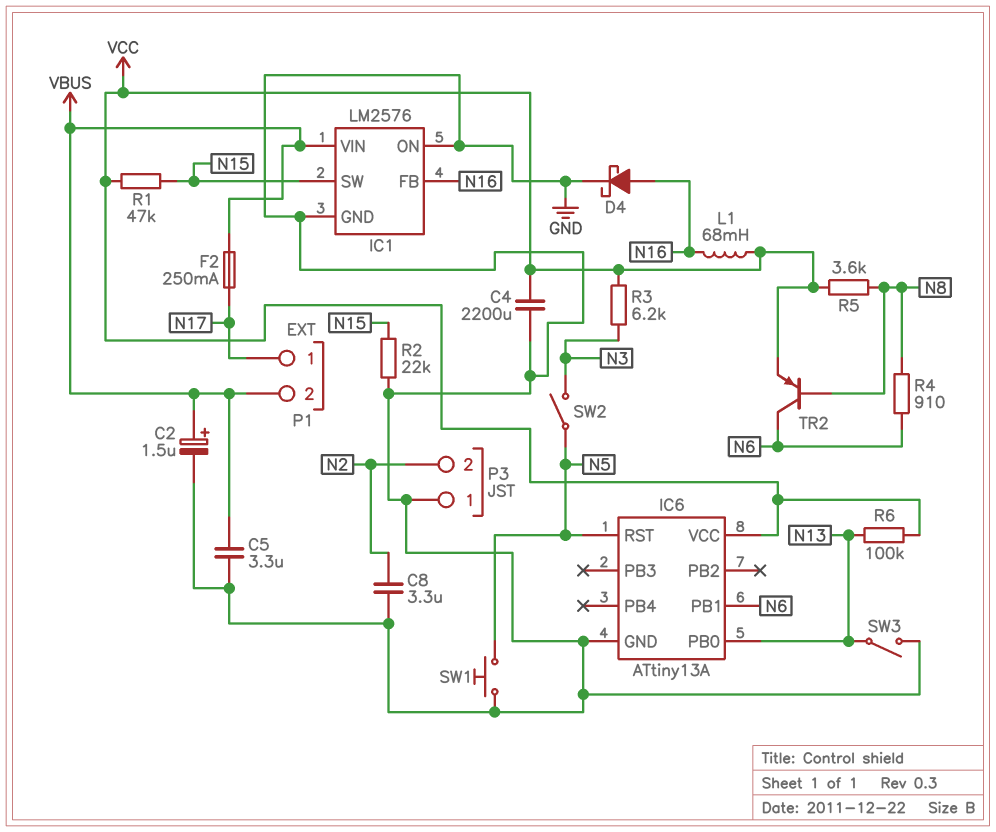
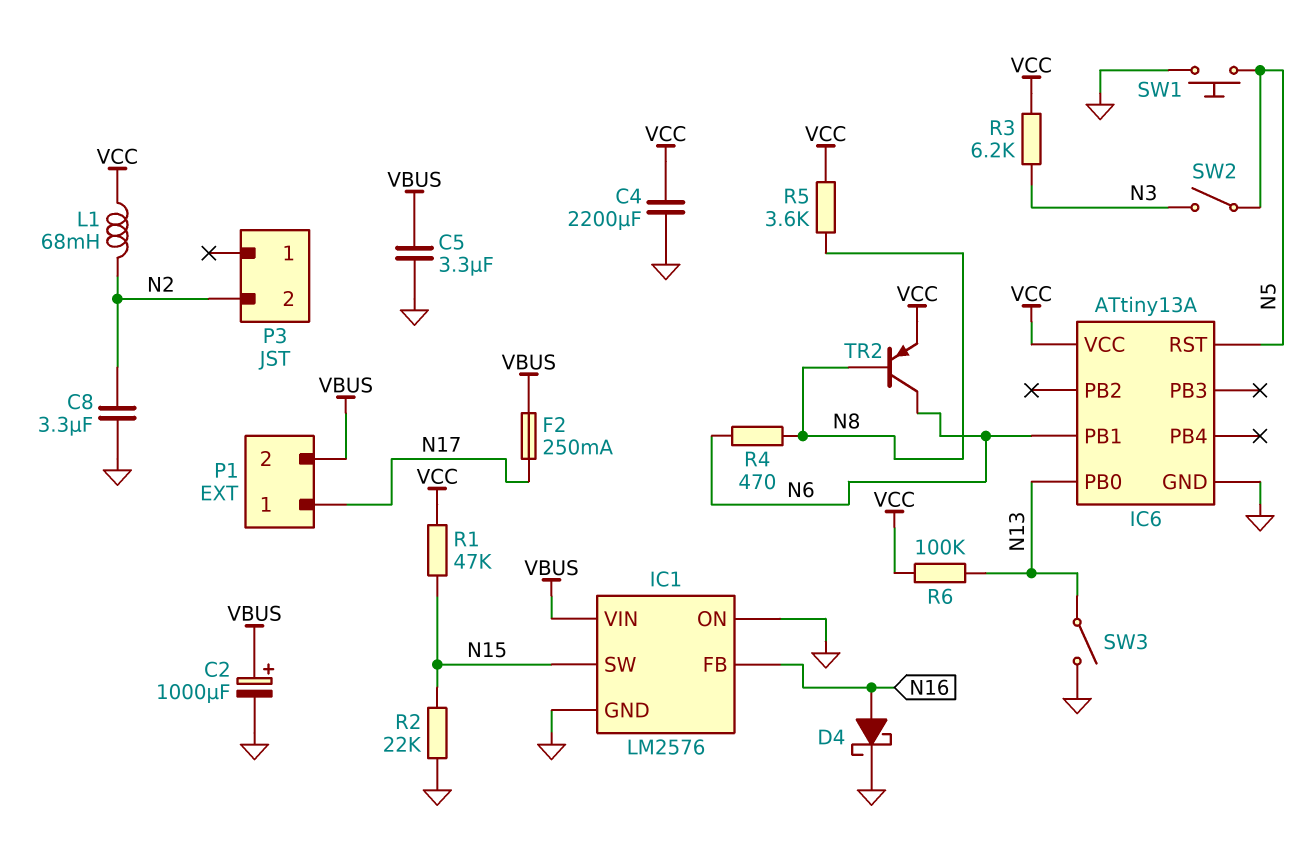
C2: 1.5uF (plus VBUS, minus GND) -> 1000uF (plus VBUS, minus GND)
L1: 68mH (N16, VCC) -> 68mH (N2, VCC)
P3 pin 1: GND -> none
R4: 910 (N6, N8) -> 470 (N6, N8)

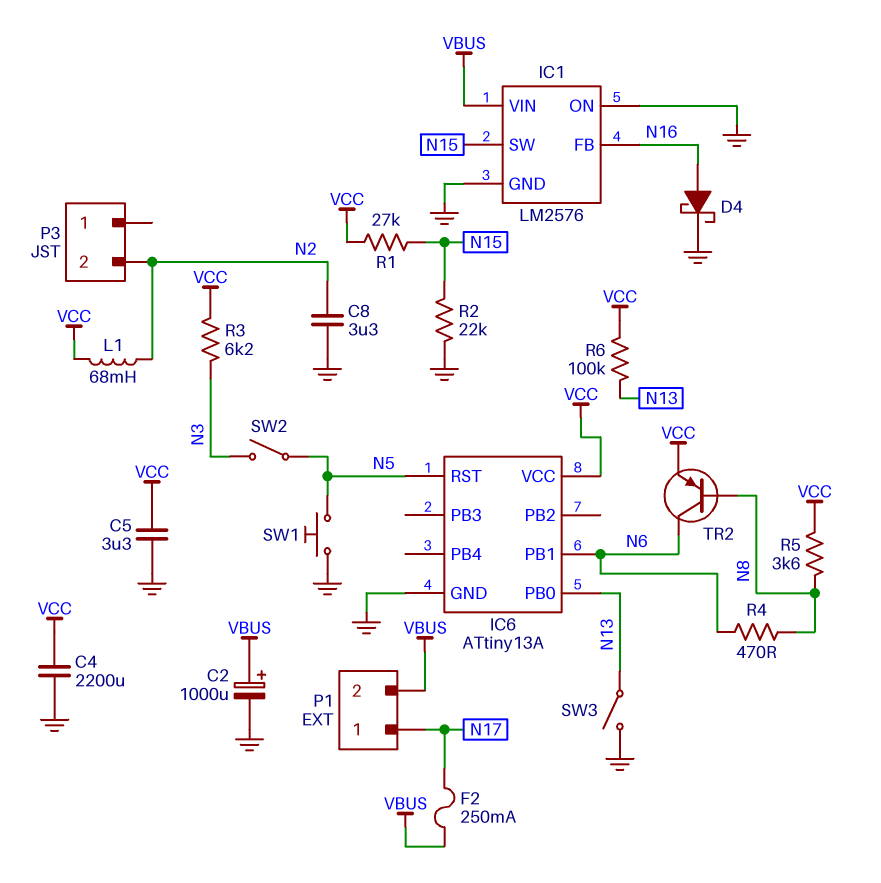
C5: 3.3uF (GND, VBUS) -> 3.3uF (GND, VCC)
R1: 47k (N15, VCC) -> 27k (N15, VCC)

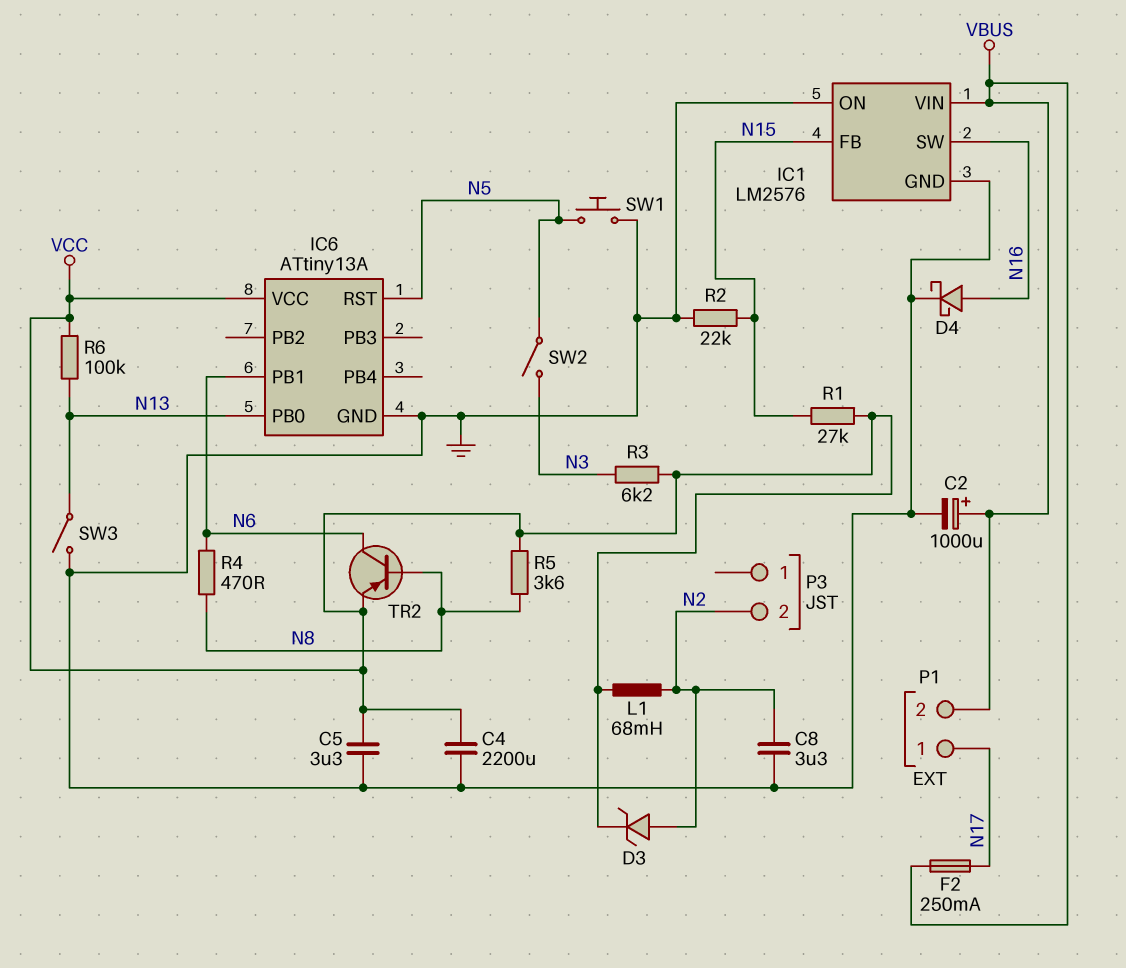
D3: none -> zener (A N2, K VCC)
IC1 pin FB: N16 -> N15
IC1 pin SW: N15 -> N16

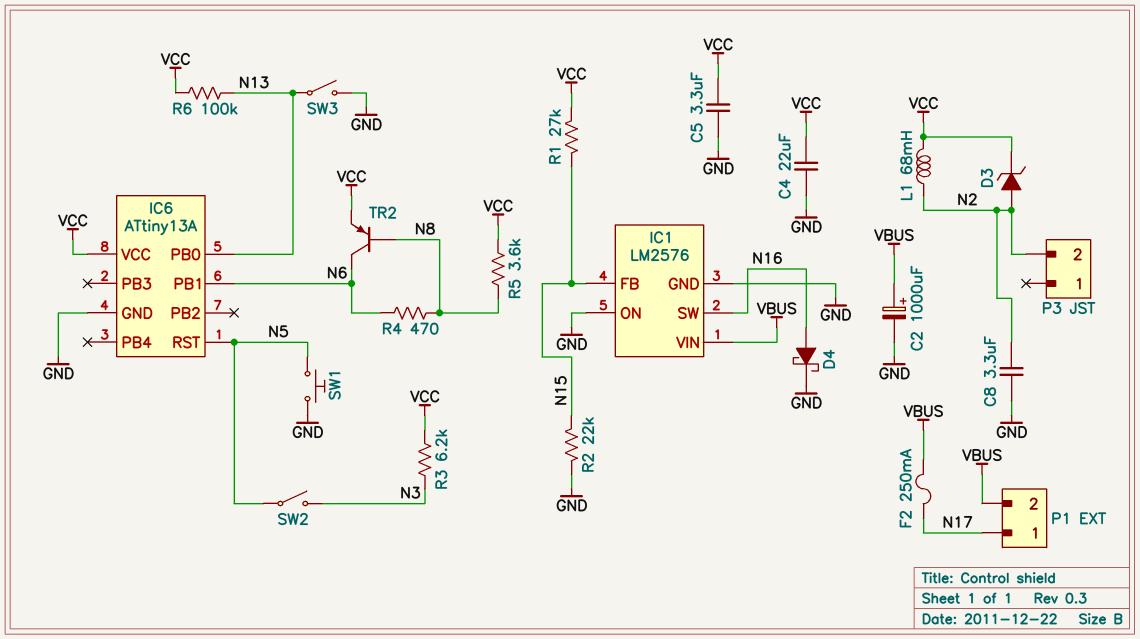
C4: 2200uF (GND, VCC) -> 22uF (GND, VCC)

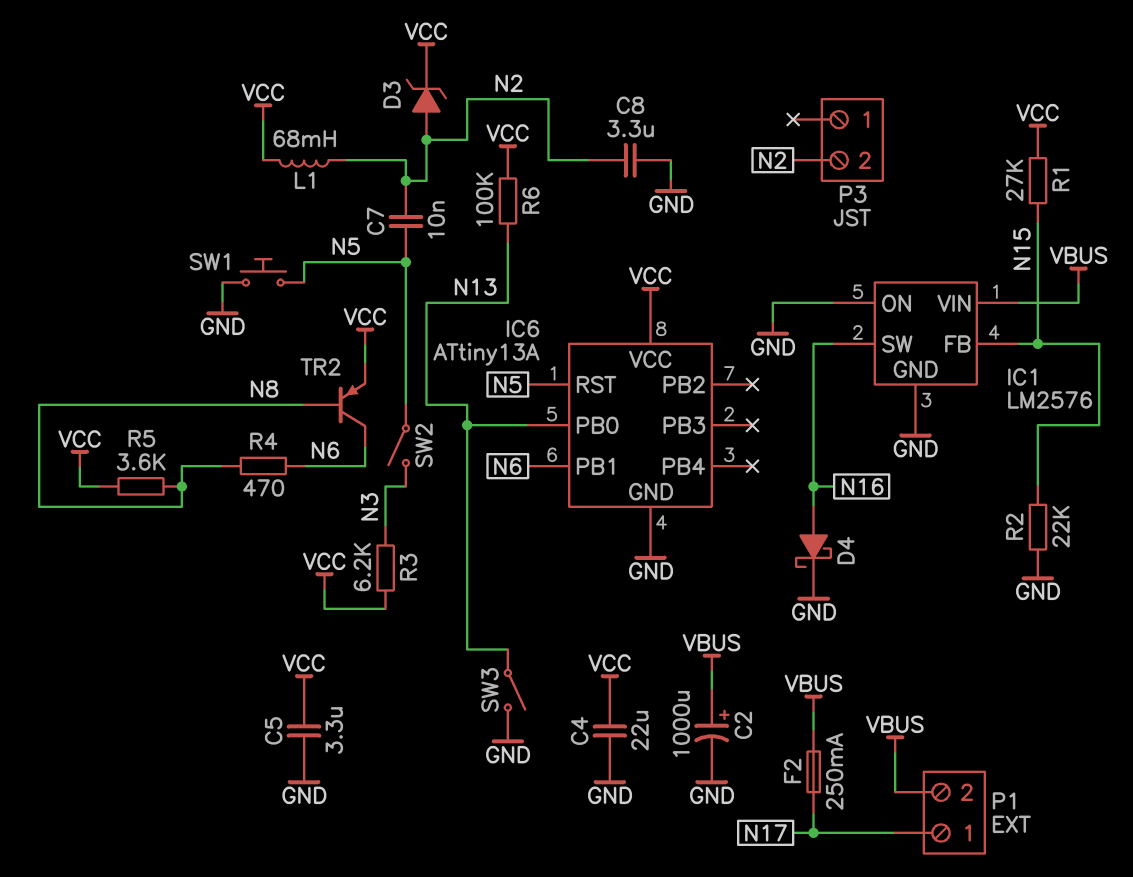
C7: none -> 10nF (N2, N5)

